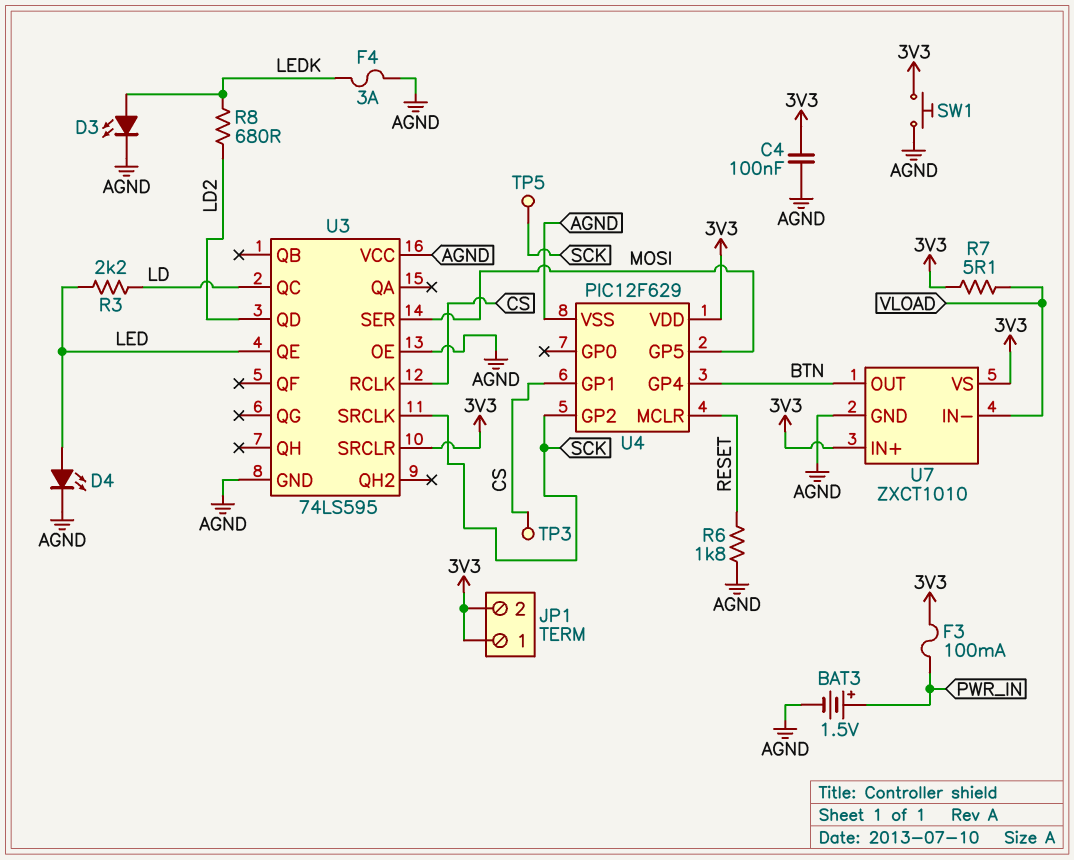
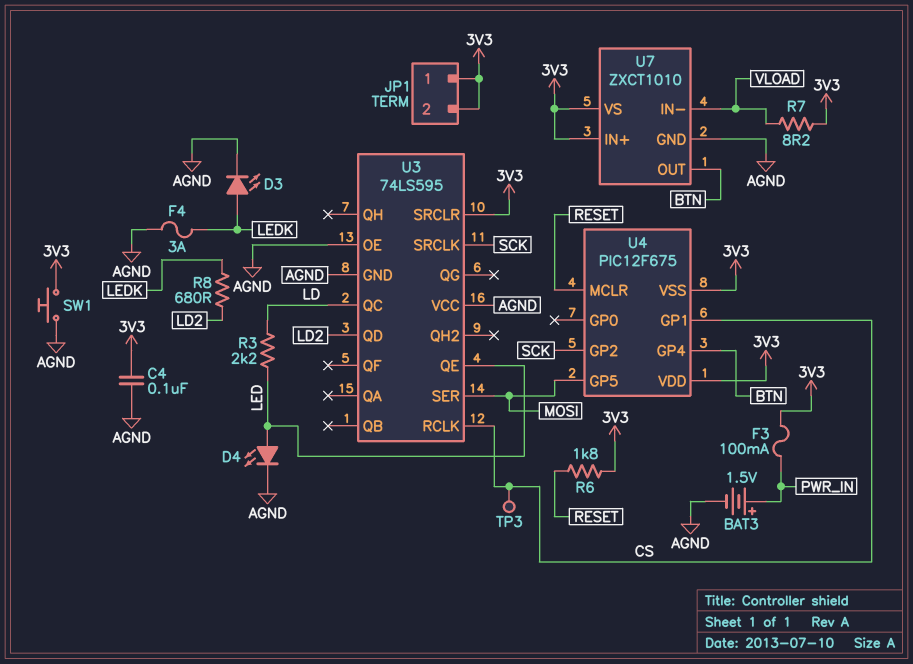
R6: 1.8k (AGND, RESET) -> 1.8k (3V3, RESET)
R7: 5.1 (3V3, VLOAD) -> 8.2 (3V3, VLOAD)
TP5: test point (SCK) -> none
U4: PIC12F629 -> PIC12F675
U4 pin VSS: AGND -> 3V3

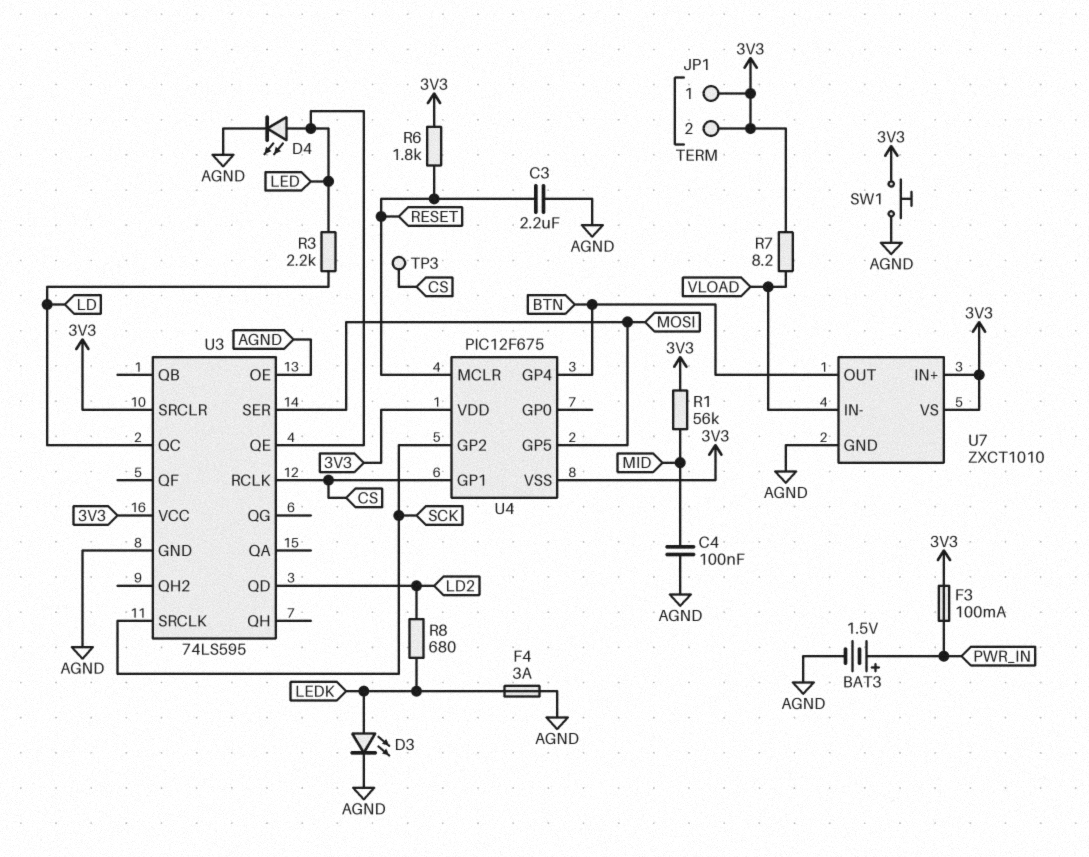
C3: none -> 2.2uF (AGND, RESET)
C4: 100nF (3V3, AGND) -> 100nF (AGND, MID)
R1: none -> 56k (3V3, MID)
U3 pin VCC: AGND -> 3V3

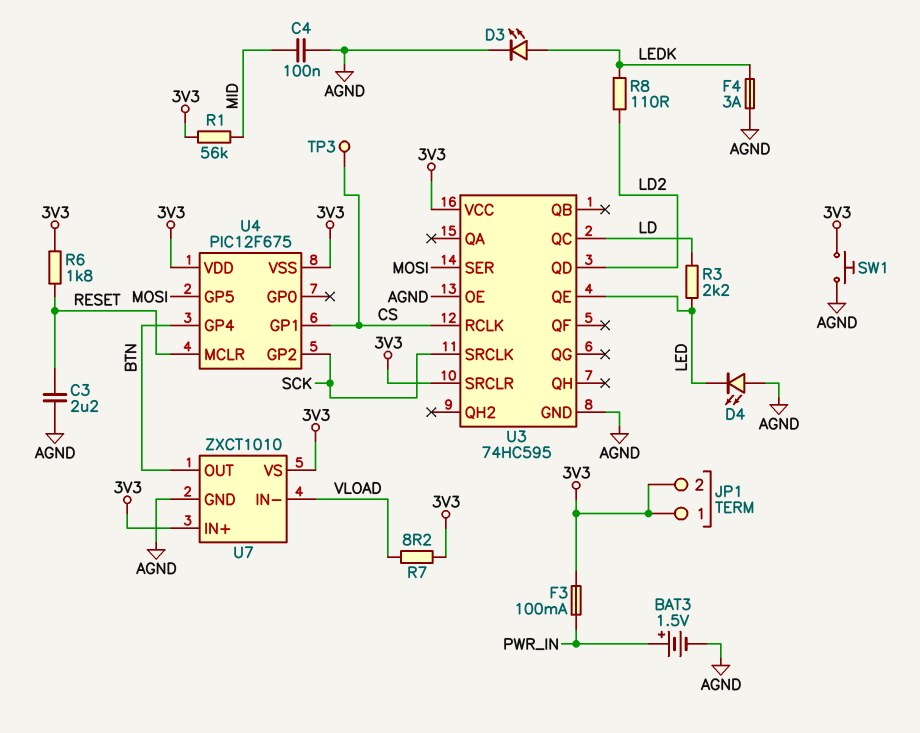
D4: LED (A LED, K AGND) -> LED (A AGND, K LED)
R8: 680 (LD2, LEDK) -> 110 (LD2, LEDK)
U3: 74LS595 -> 74HC595

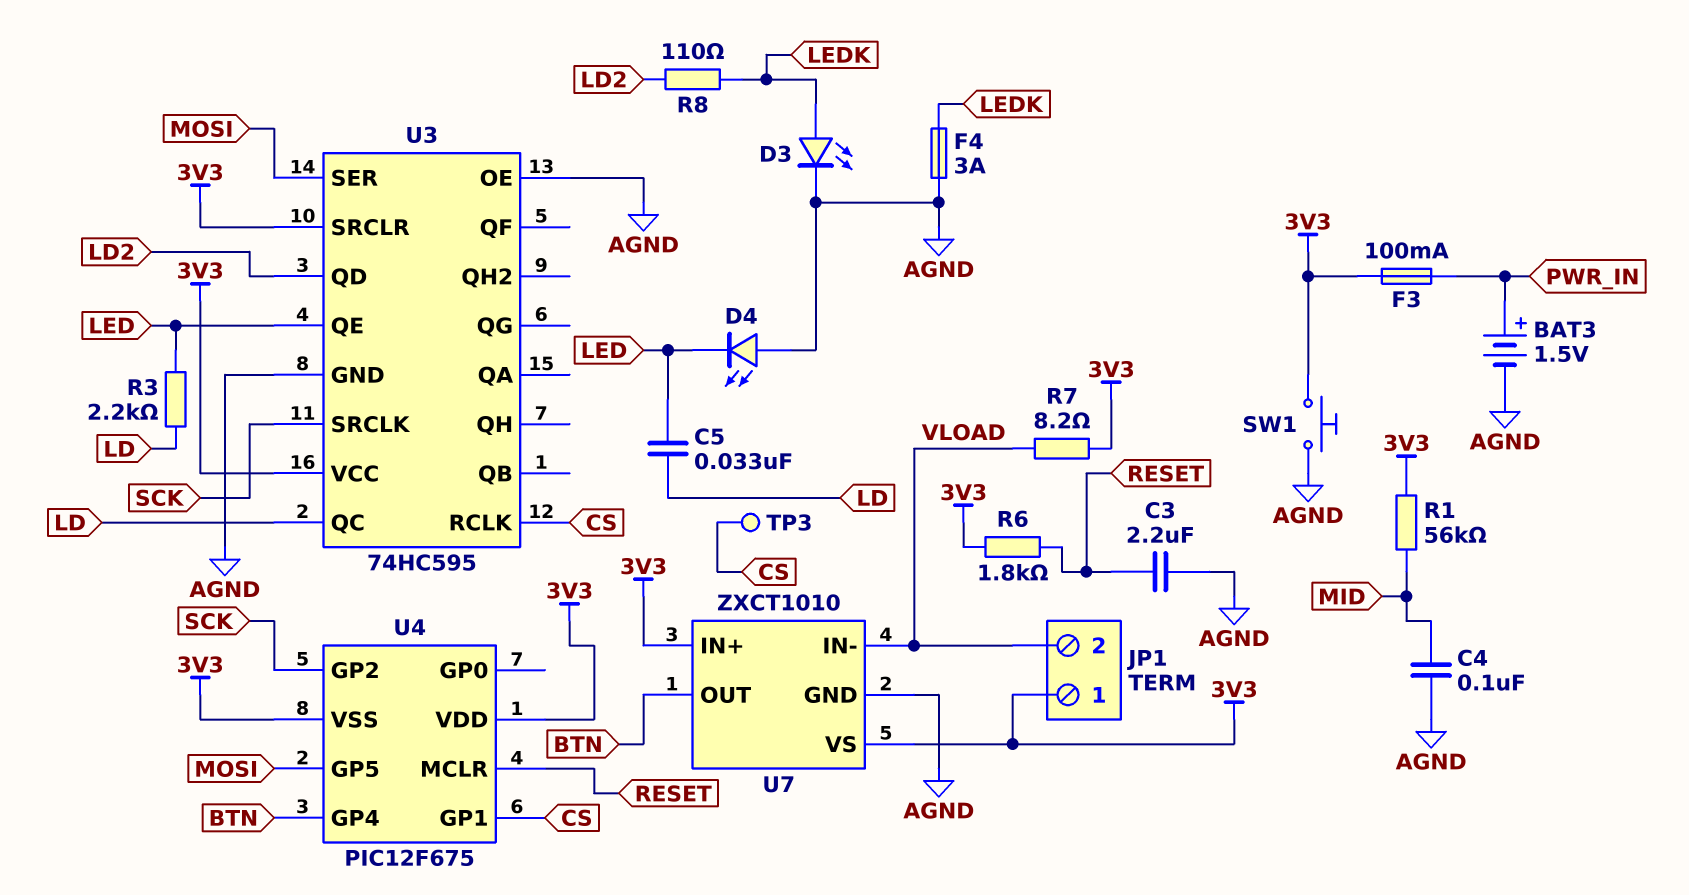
C5: none -> 33nF (LD, LED)
JP1 pin 2: 3V3 -> VLOAD

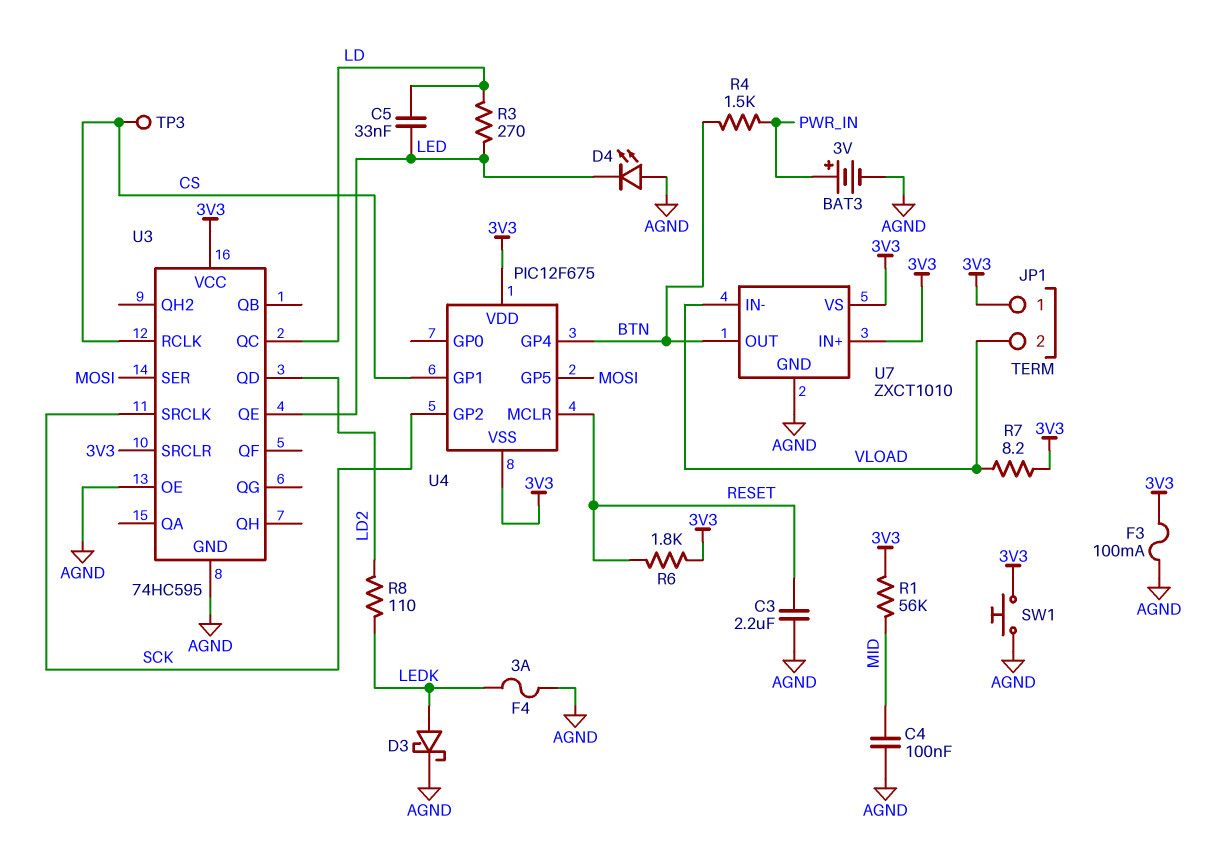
BAT3: 1.5V (plus PWR_IN, minus AGND) -> 3V (plus PWR_IN, minus AGND)
D3: LED (A LEDK, K AGND) -> schottky (A LEDK, K AGND)
F3: 100mA (3V3, PWR_IN) -> 100mA (3V3, AGND)
R3: 2.2k (LD, LED) -> 270 (LD, LED)
R4: none -> 1.5k (BTN, PWR_IN)

